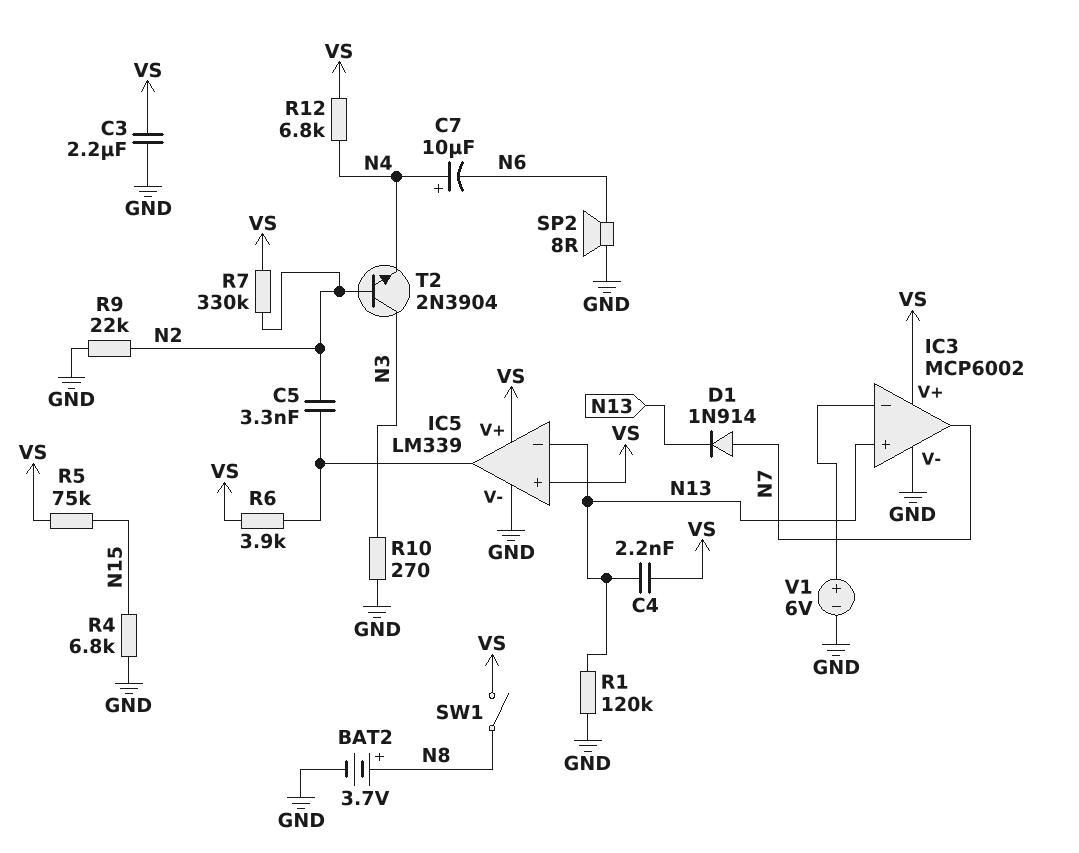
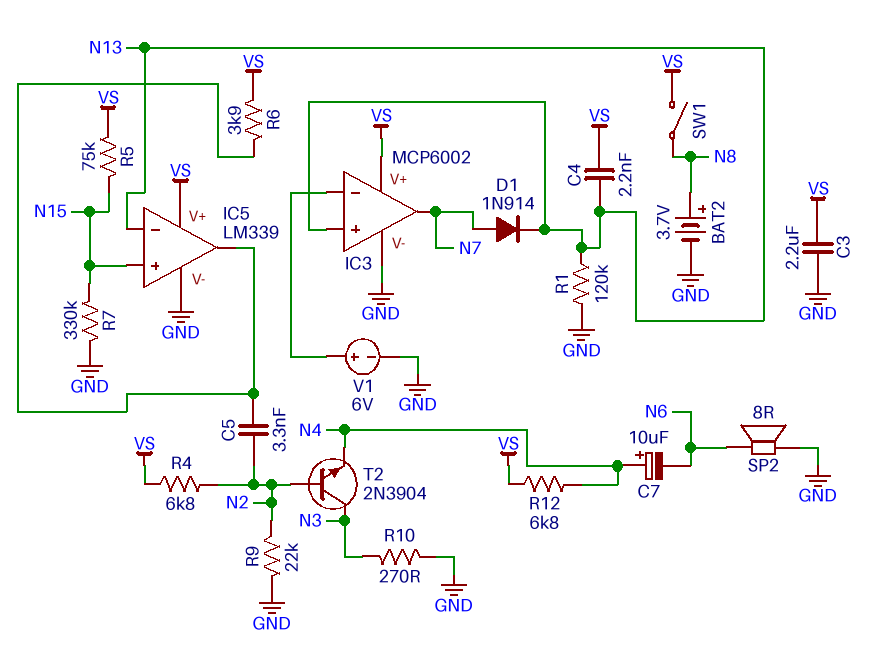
IC5 pin in+: VS -> N15
R4: 6.8k (GND, N15) -> 6.8k (N2, VS)
R7: 330k (N2, VS) -> 330k (GND, N15)

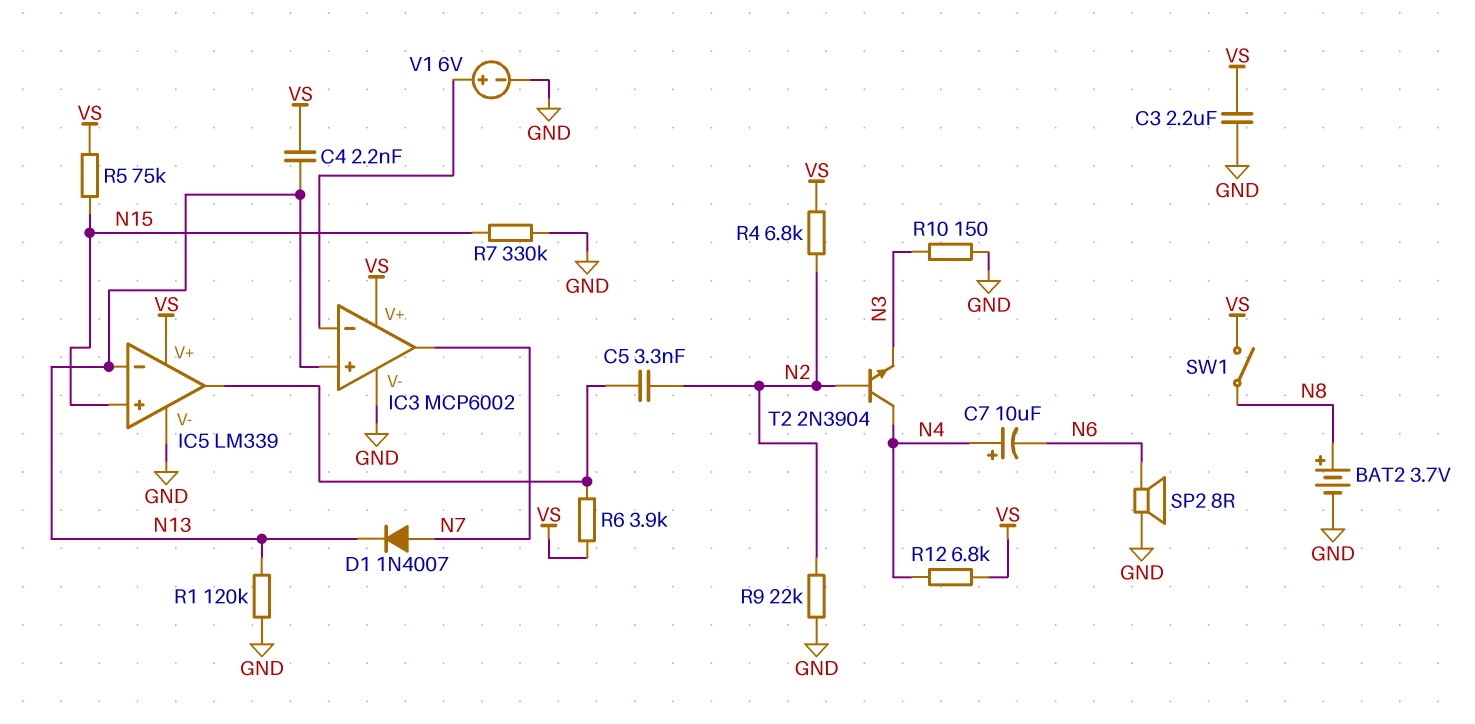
D1: diode 1N914 (A N7, K N13) -> diode 1N4007 (A N7, K N13)
R10: 270 (GND, N3) -> 150 (GND, N3)
T2: NPN 2N3904 (B N2, C N3, E N4) -> NPN 2N3904 (B N2, C N4, E N3)

